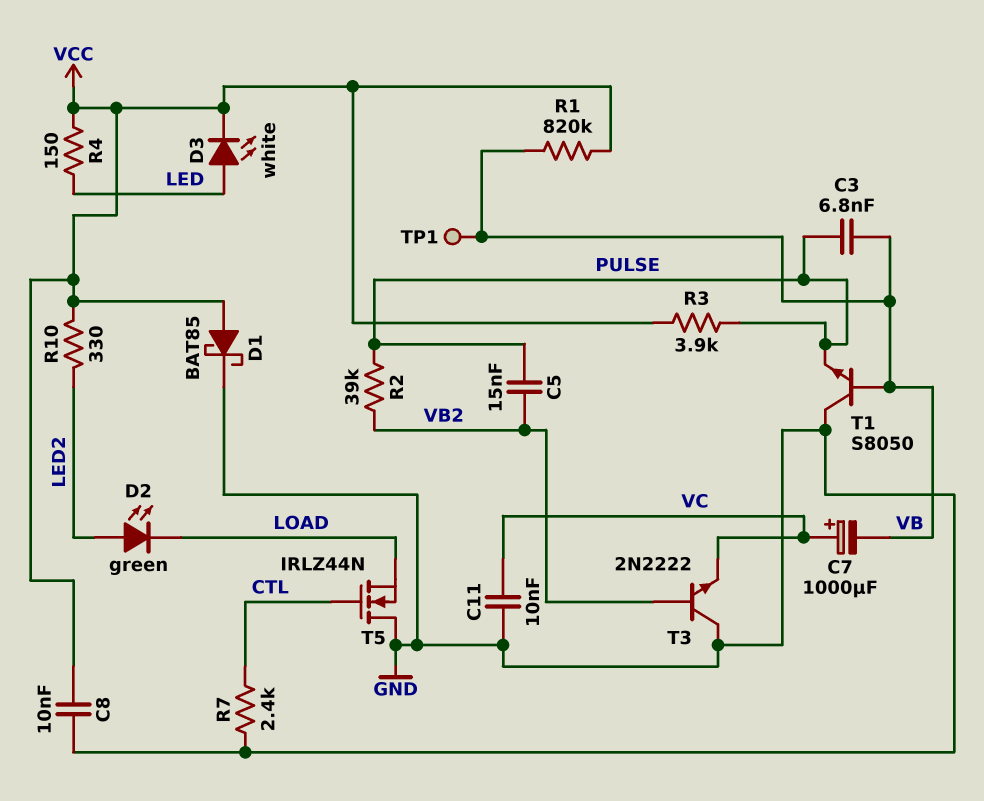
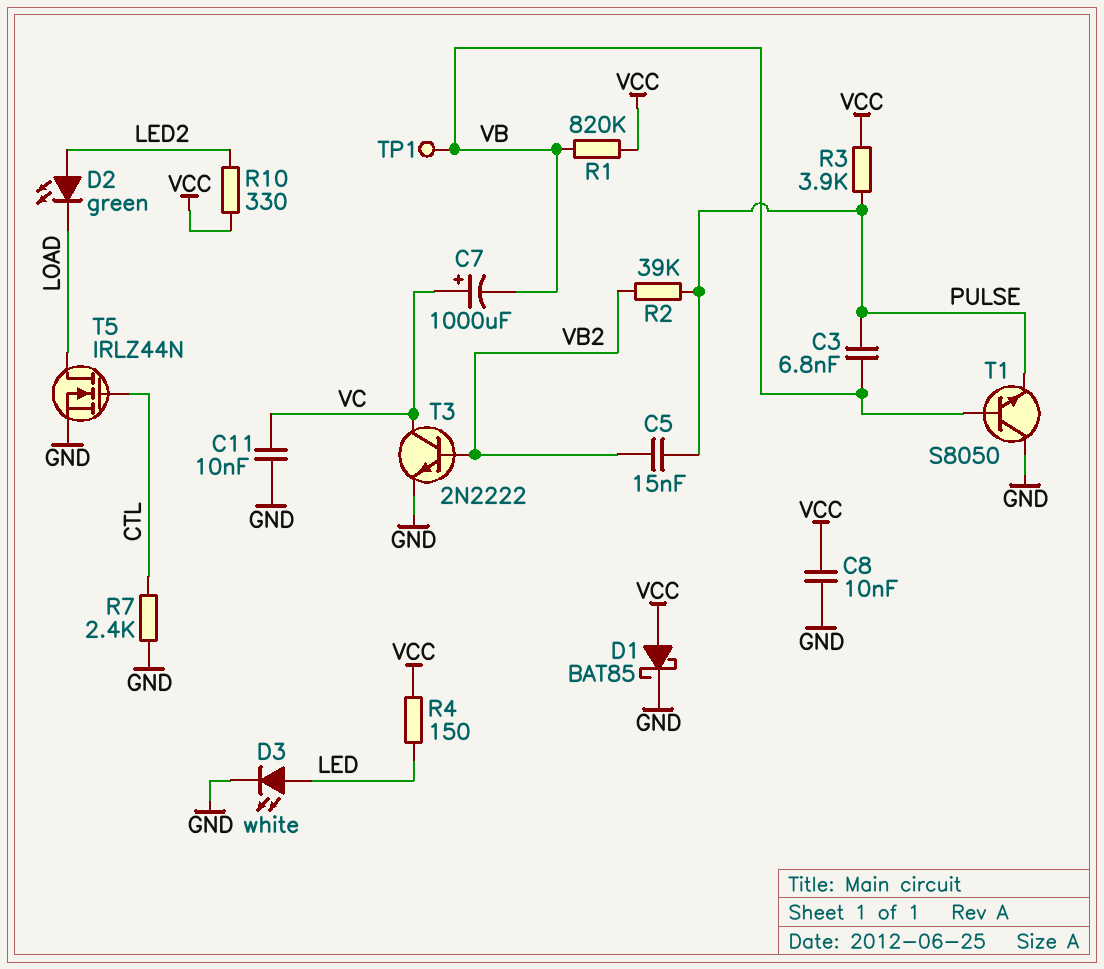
D3: LED white (A LED, K VCC) -> LED white (A LED, K GND)
T3: NPN 2N2222 (B VB2, C GND, E VC) -> NPN 2N2222 (B VB2, C VC, E GND)
T5: NMOS IRLZ44N (G CTL, D GND, S LOAD) -> NMOS IRLZ44N (G CTL, D LOAD, S GND)

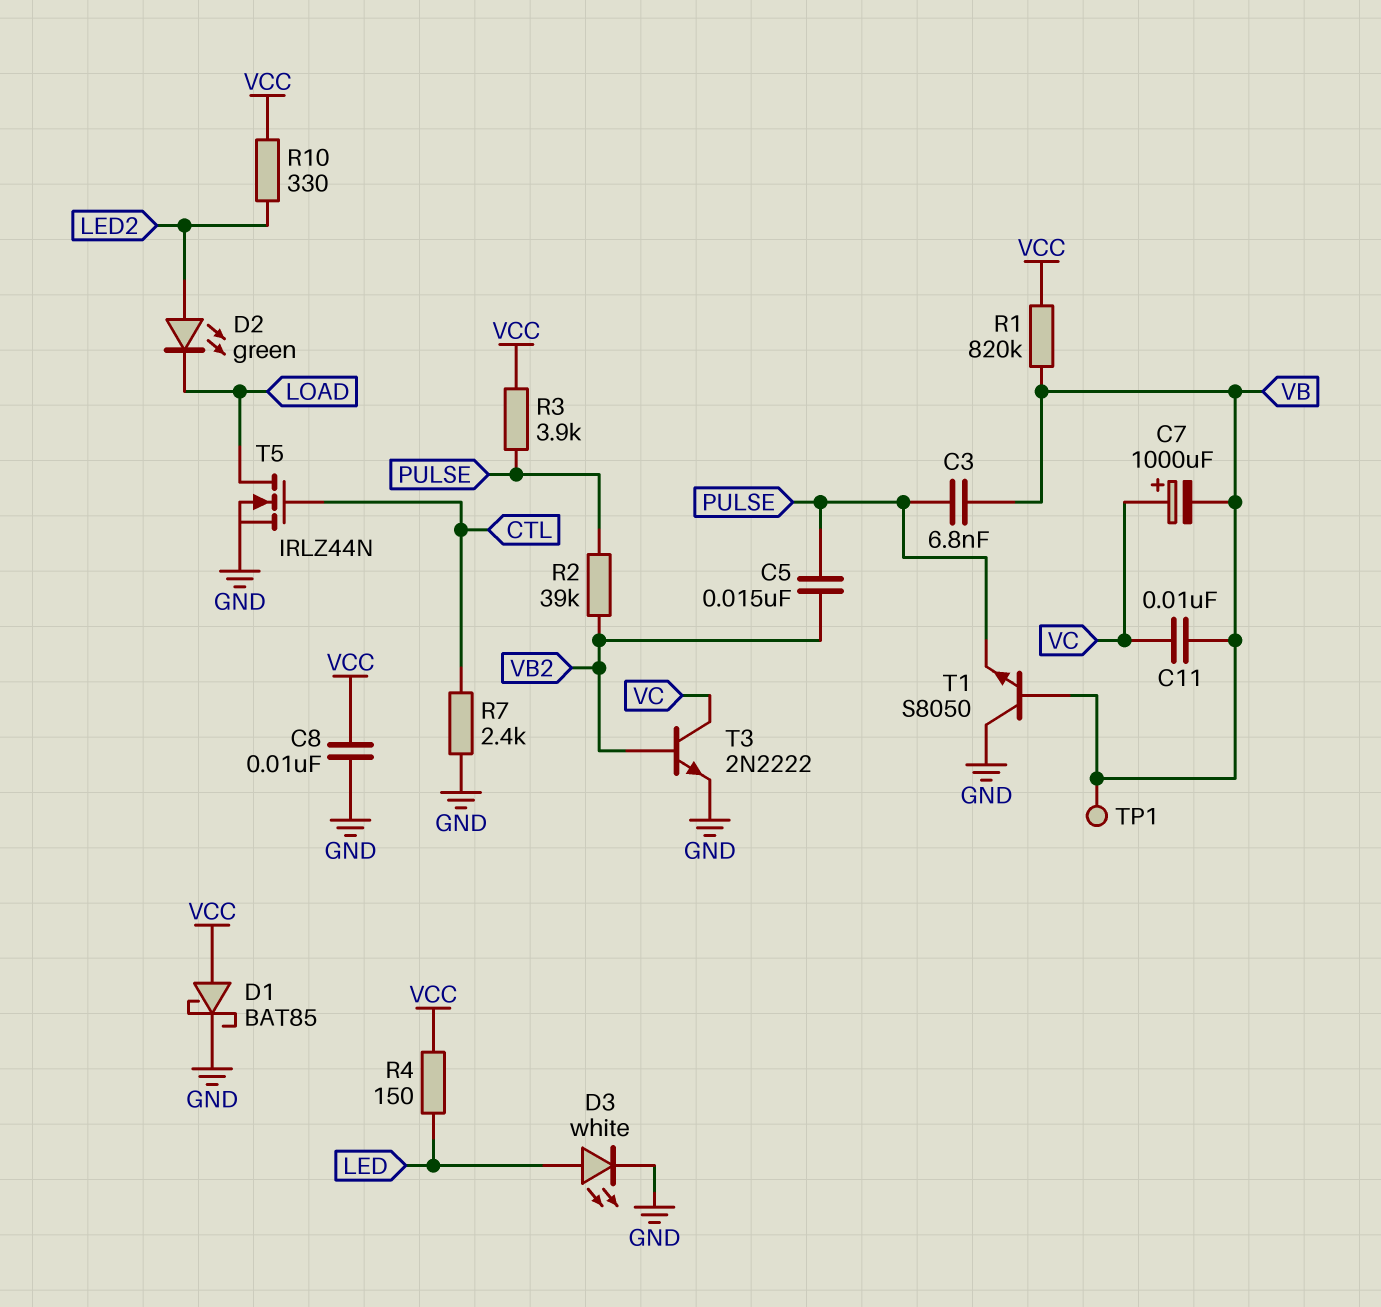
C11: 10nF (GND, VC) -> 10nF (VB, VC)

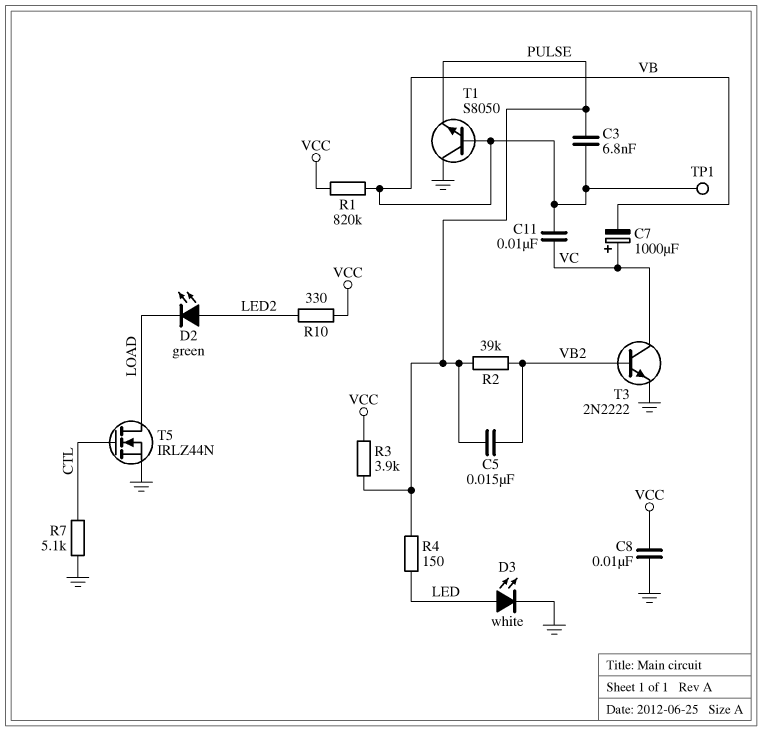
D1: schottky BAT85 (A VCC, K GND) -> none
R4: 150 (LED, VCC) -> 150 (LED, PULSE)
R7: 2.4k (CTL, GND) -> 5.1k (CTL, GND)

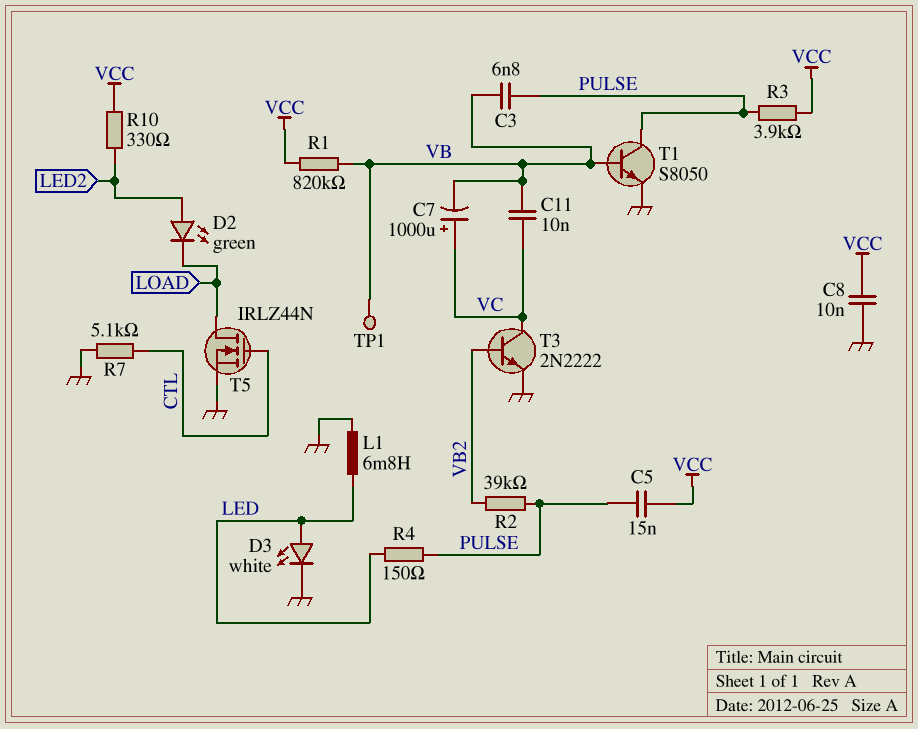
C5: 15nF (PULSE, VB2) -> 15nF (PULSE, VCC)
L1: none -> 6.8mH (GND, LED)
T1: NPN S8050 (B VB, C GND, E PULSE) -> NPN S8050 (B VB, C PULSE, E GND)

